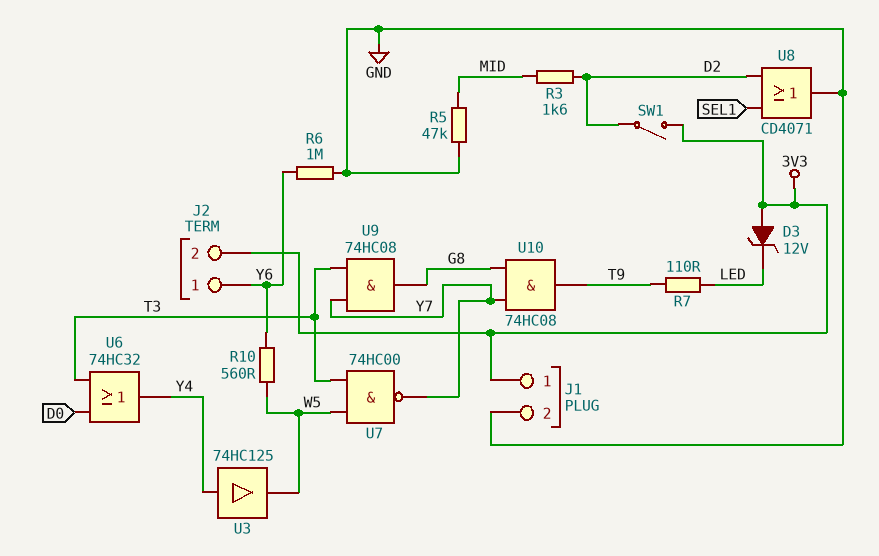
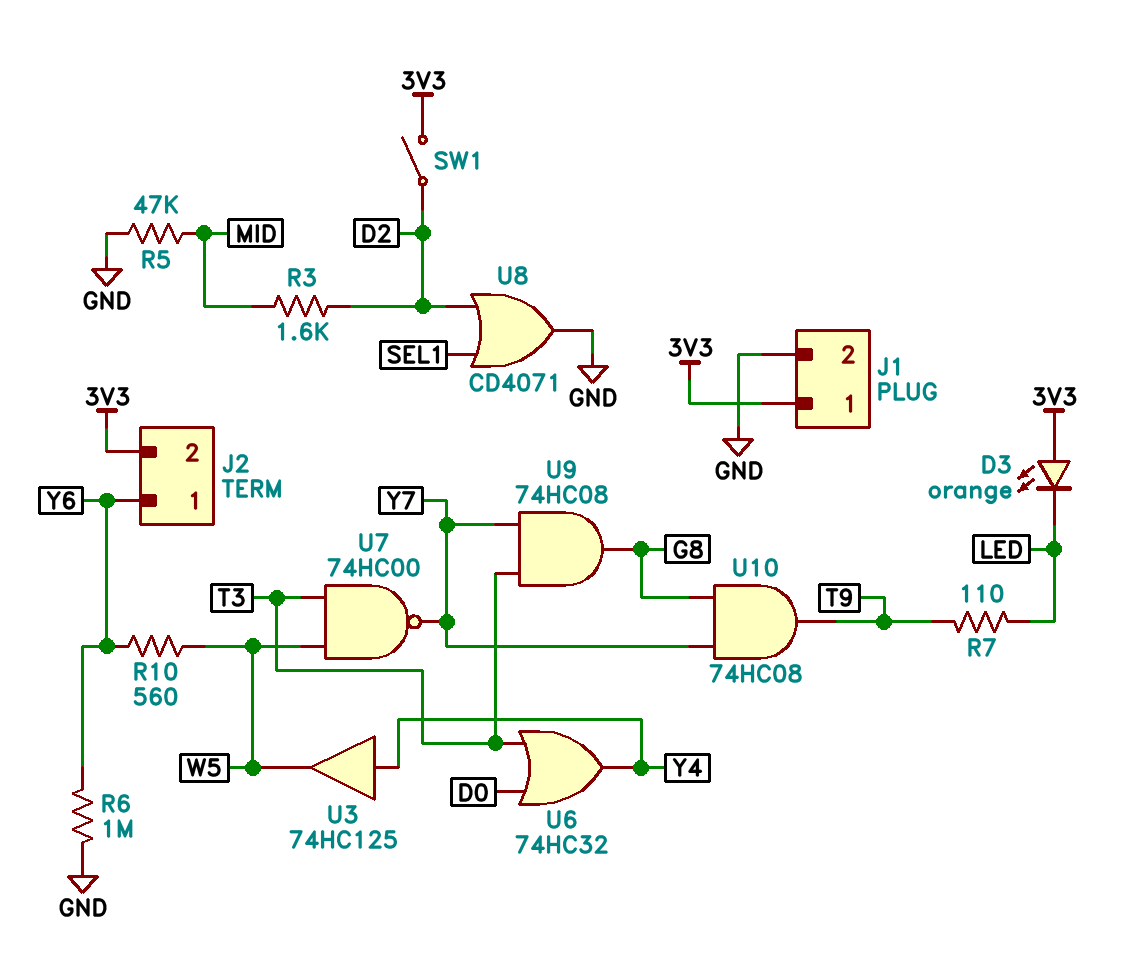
D3: zener 12V (A 3V3, K LED) -> LED orange (A 3V3, K LED)

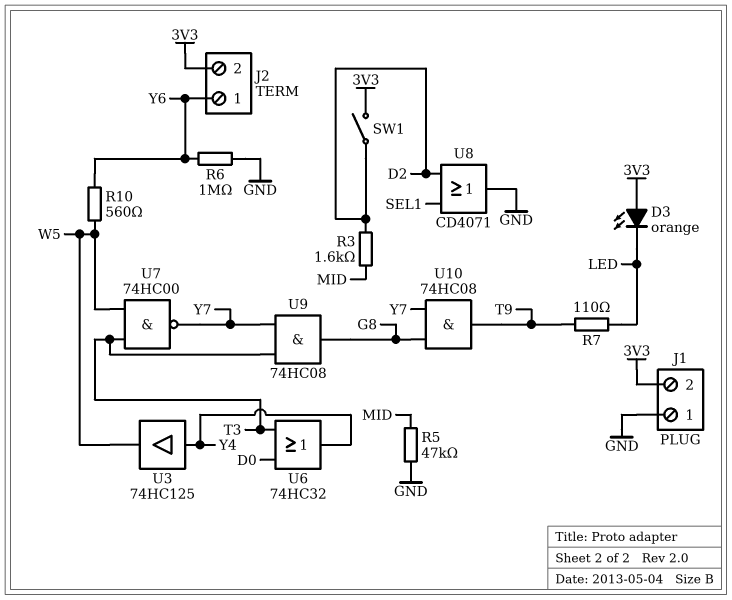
J1 pin 1: 3V3 -> GND
J1 pin 2: GND -> 3V3

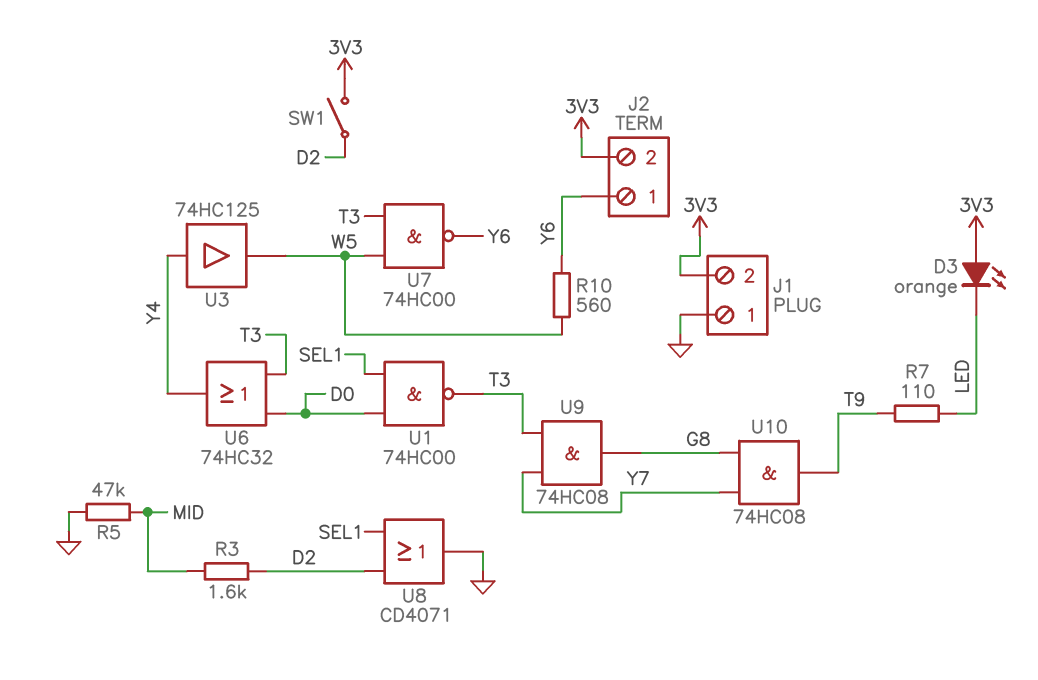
R6: 1M (GND, Y6) -> none
U1: none -> NAND 74HC00 (in D0, in SEL1, out T3)
U7: NAND 74HC00 (in T3, in W5, out Y7) -> NAND 74HC00 (in T3, in W5, out Y6)

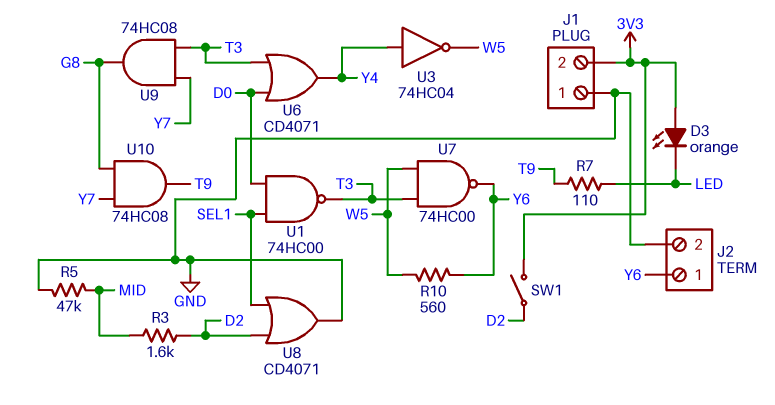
J2 pin 2: 3V3 -> GND
U3: buffer 74HC125 (in Y4, out W5) -> NOT 74HC04 (in Y4, out W5)
U6: OR 74HC32 (in D0, in T3, out Y4) -> OR CD4071 (in D0, in T3, out Y4)

